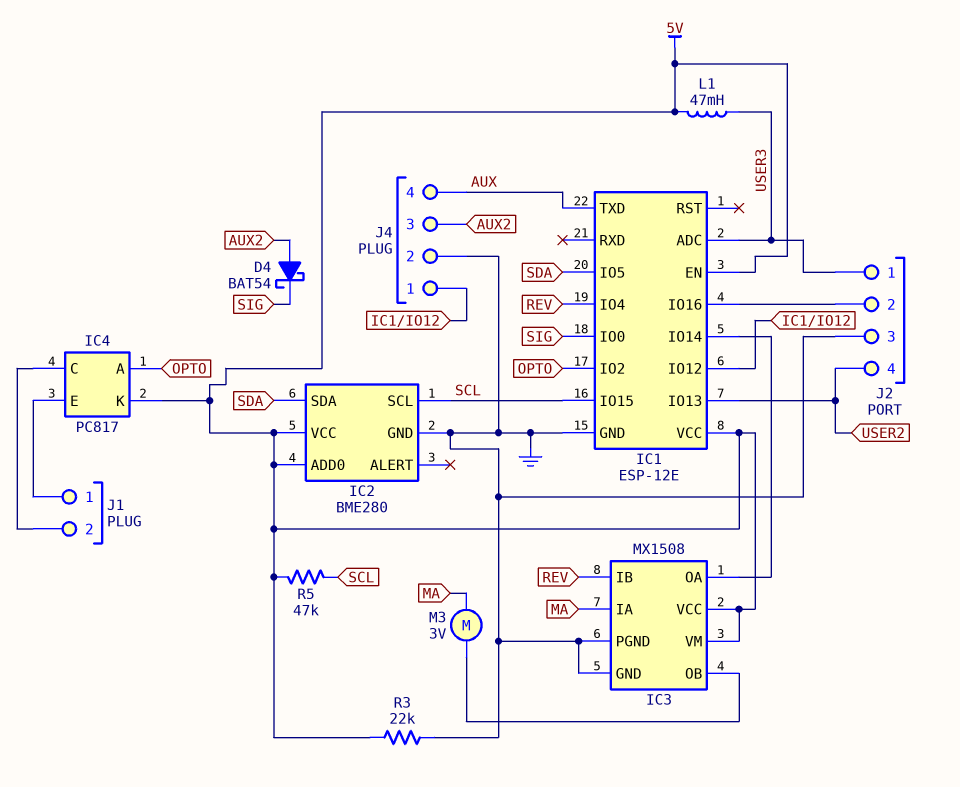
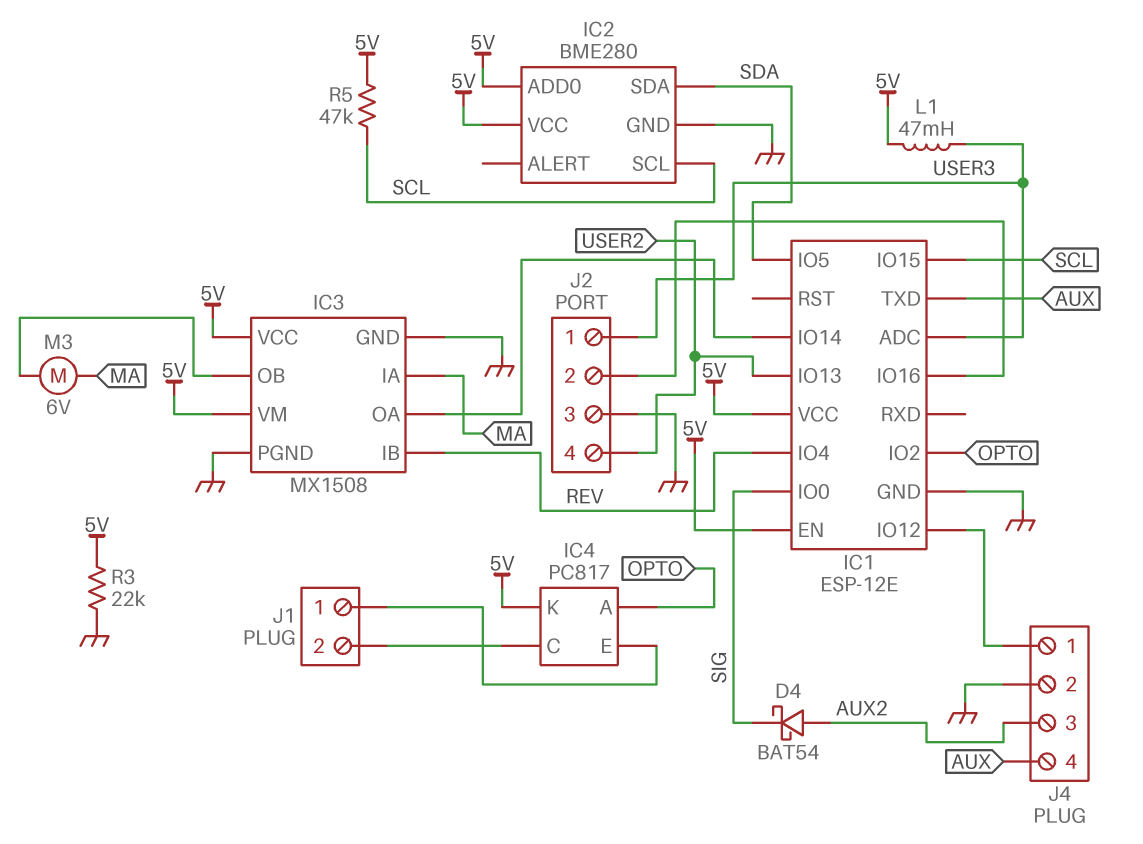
M3: motor 3V (IC3/OB, MA) -> motor 6V (IC3/OB, MA)

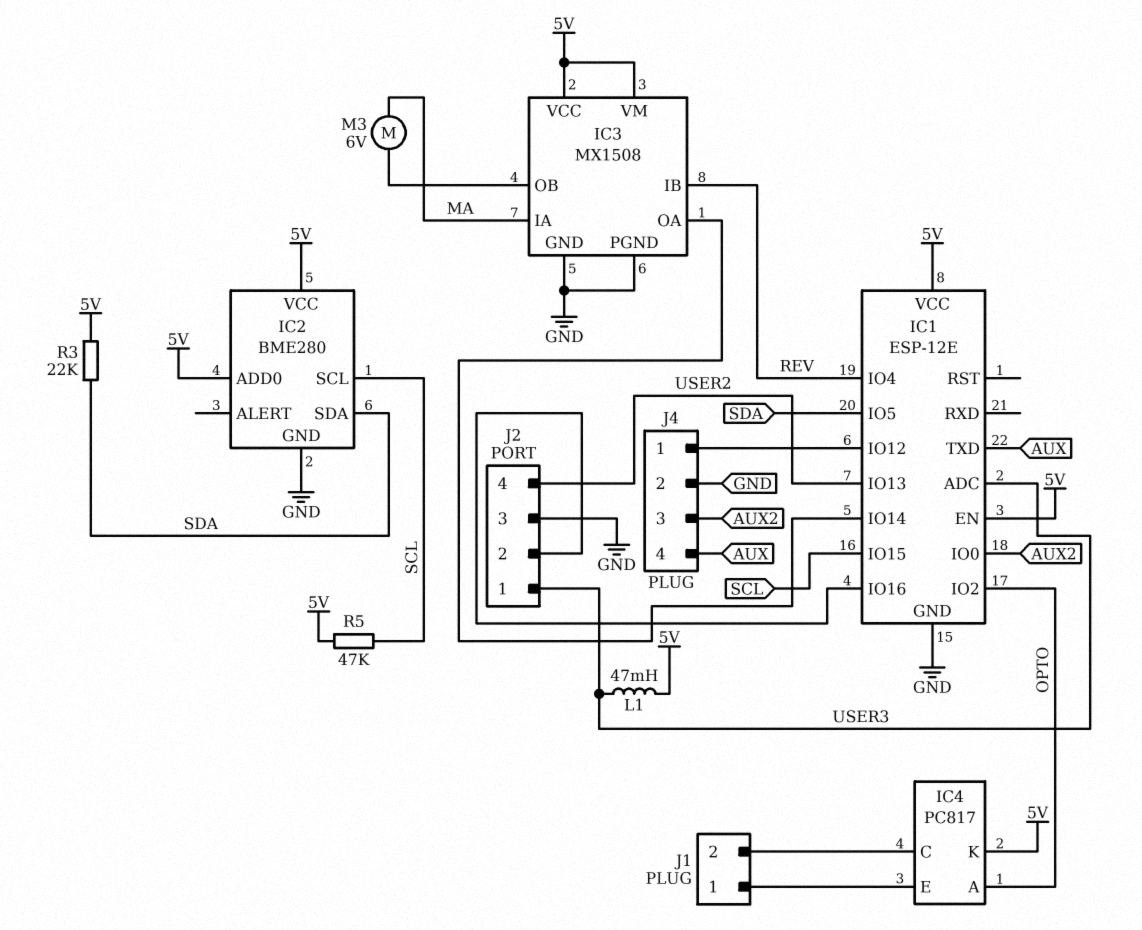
D4: schottky BAT54 (A AUX2, K SIG) -> none
IC1 pin IO0: SIG -> AUX2
R3: 22k (5V, GND) -> 22k (5V, SDA)

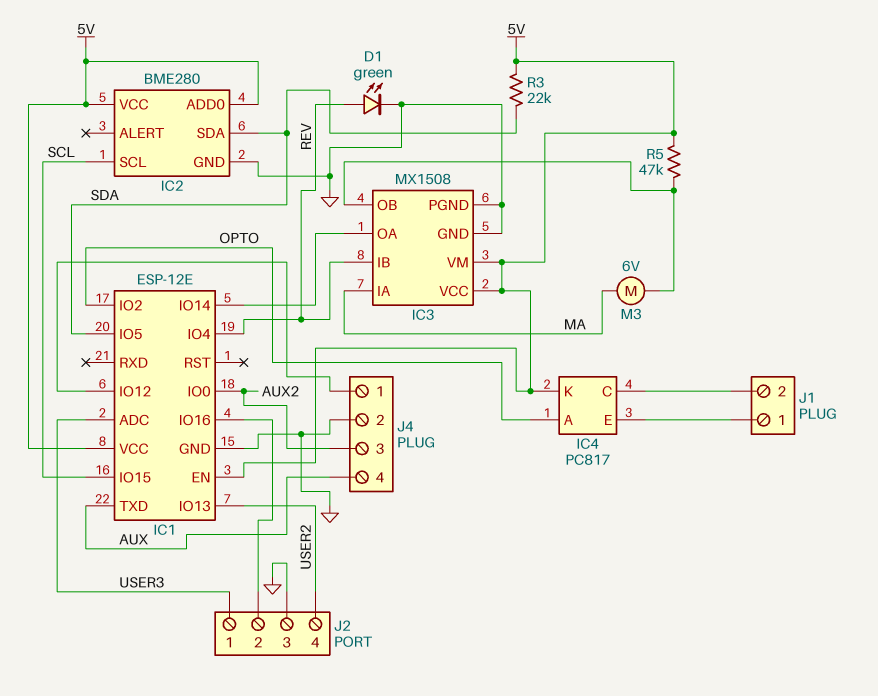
D1: none -> LED green (A REV, K GND)
L1: 47mH (5V, USER3) -> none
R5: 47k (5V, SCL) -> 47k (5V, IC3/OB)

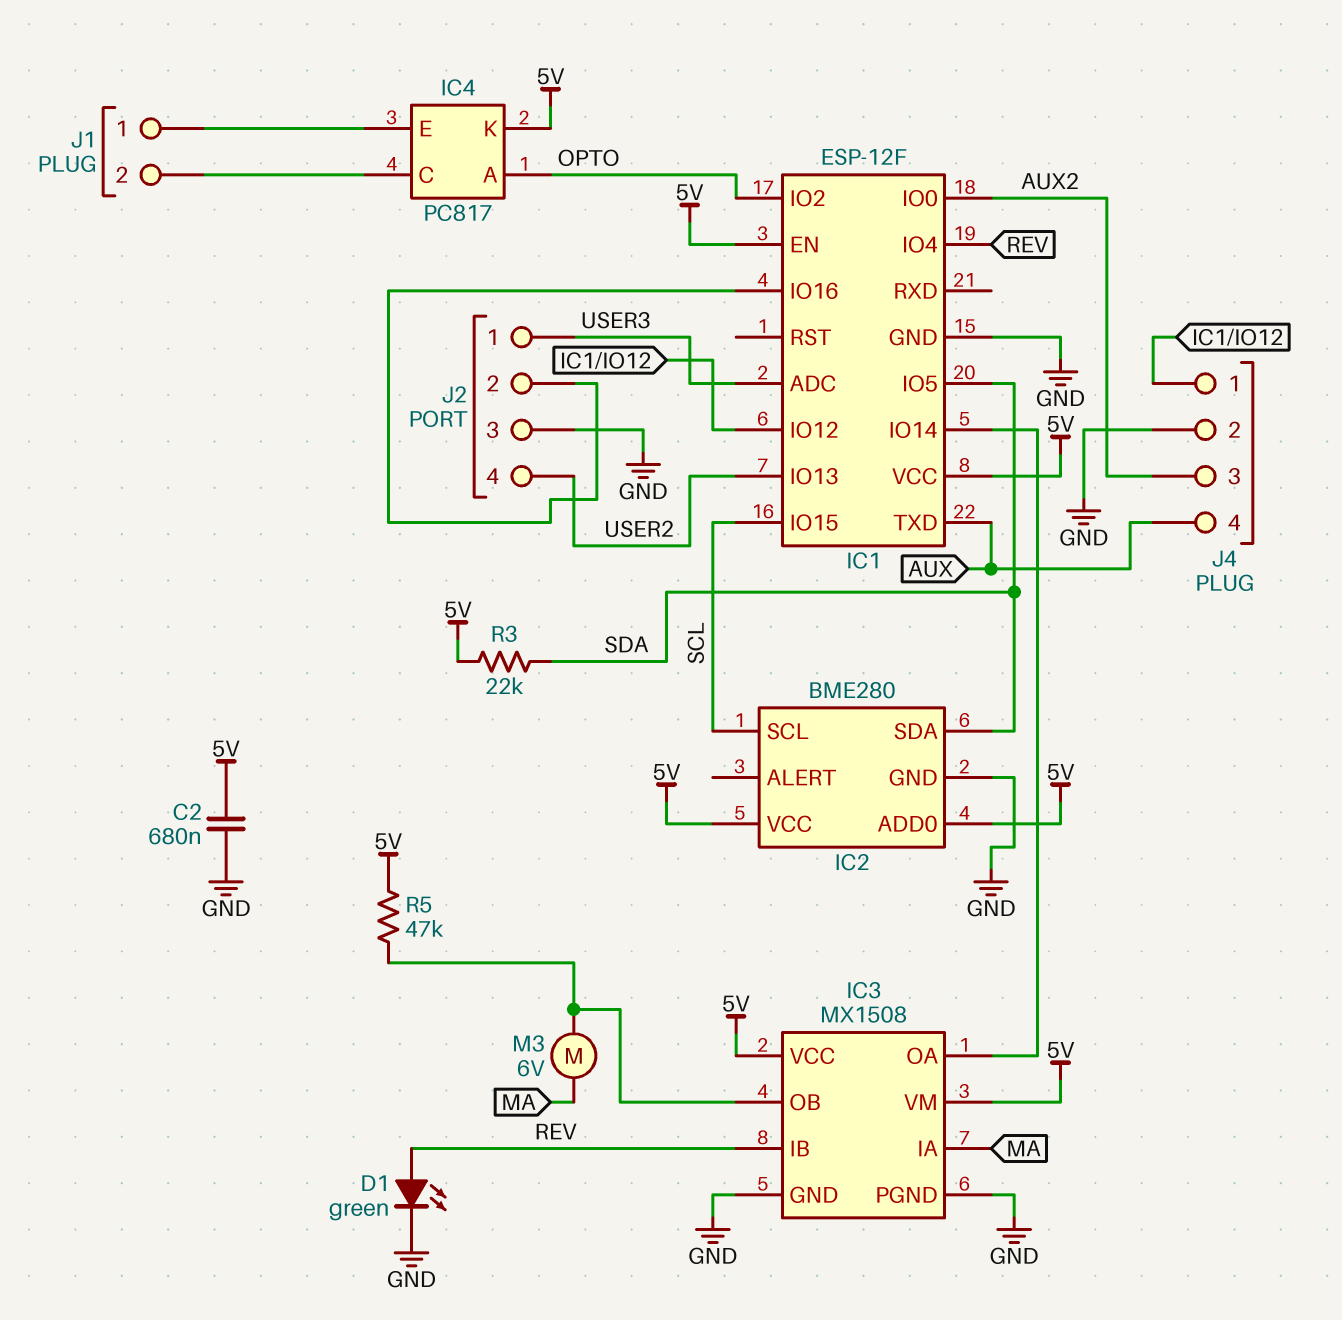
C2: none -> 680nF (5V, GND)
IC1: ESP-12E -> ESP-12F

